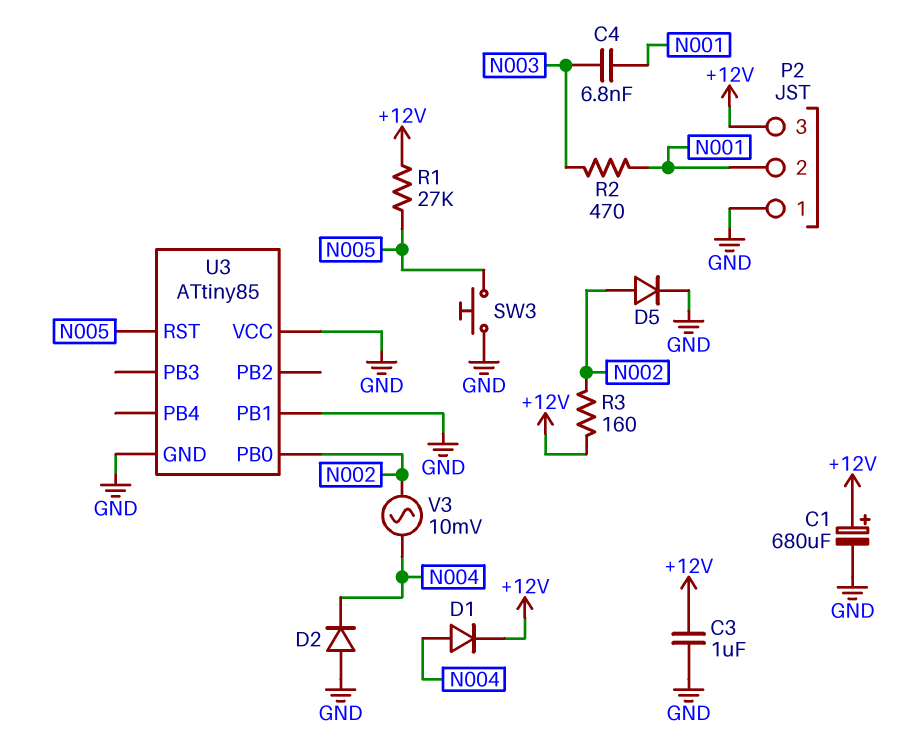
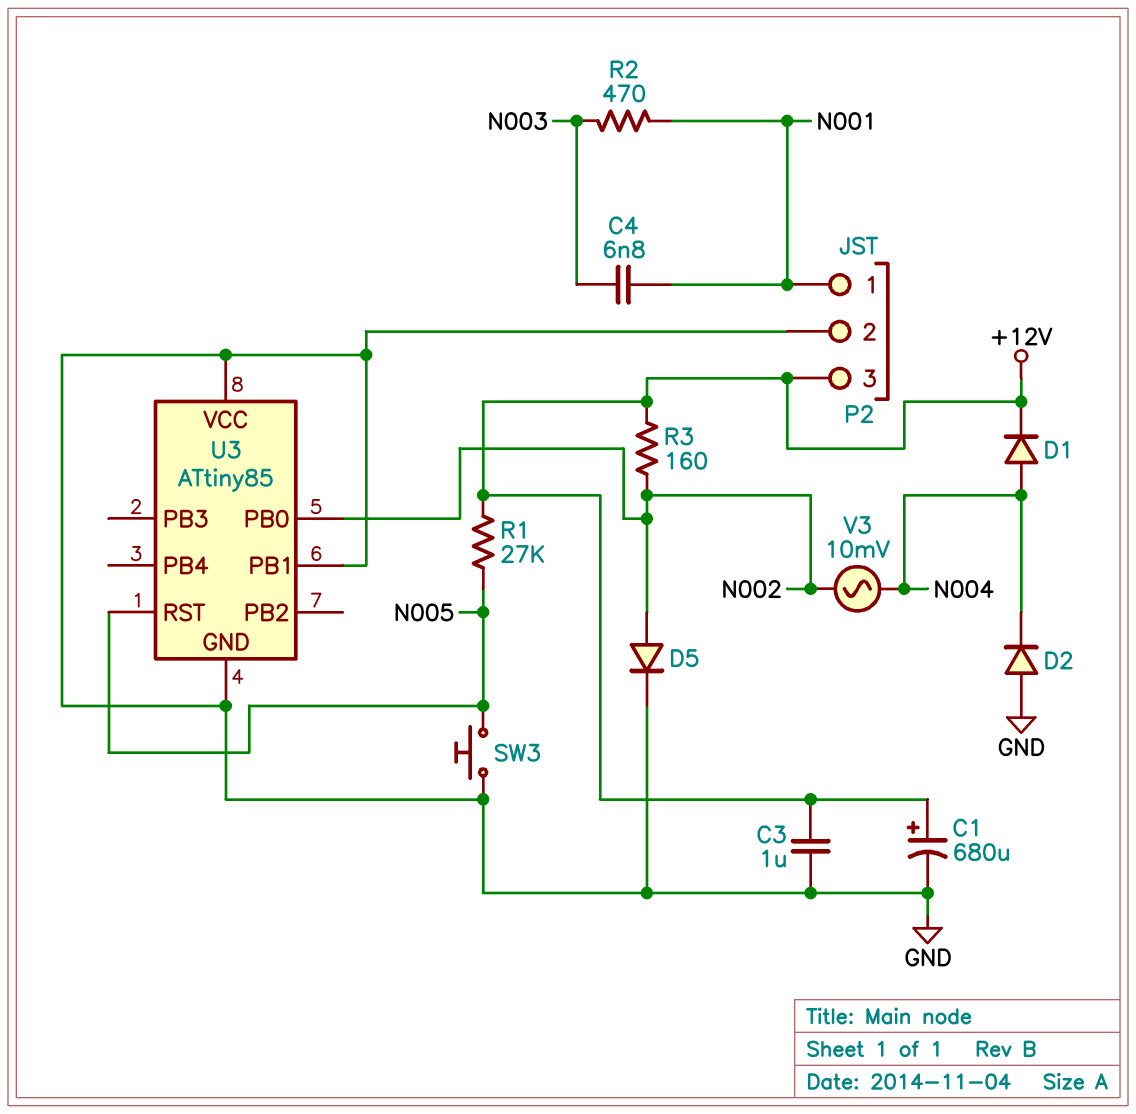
P2 pin 1: GND -> N001
P2 pin 2: N001 -> GND

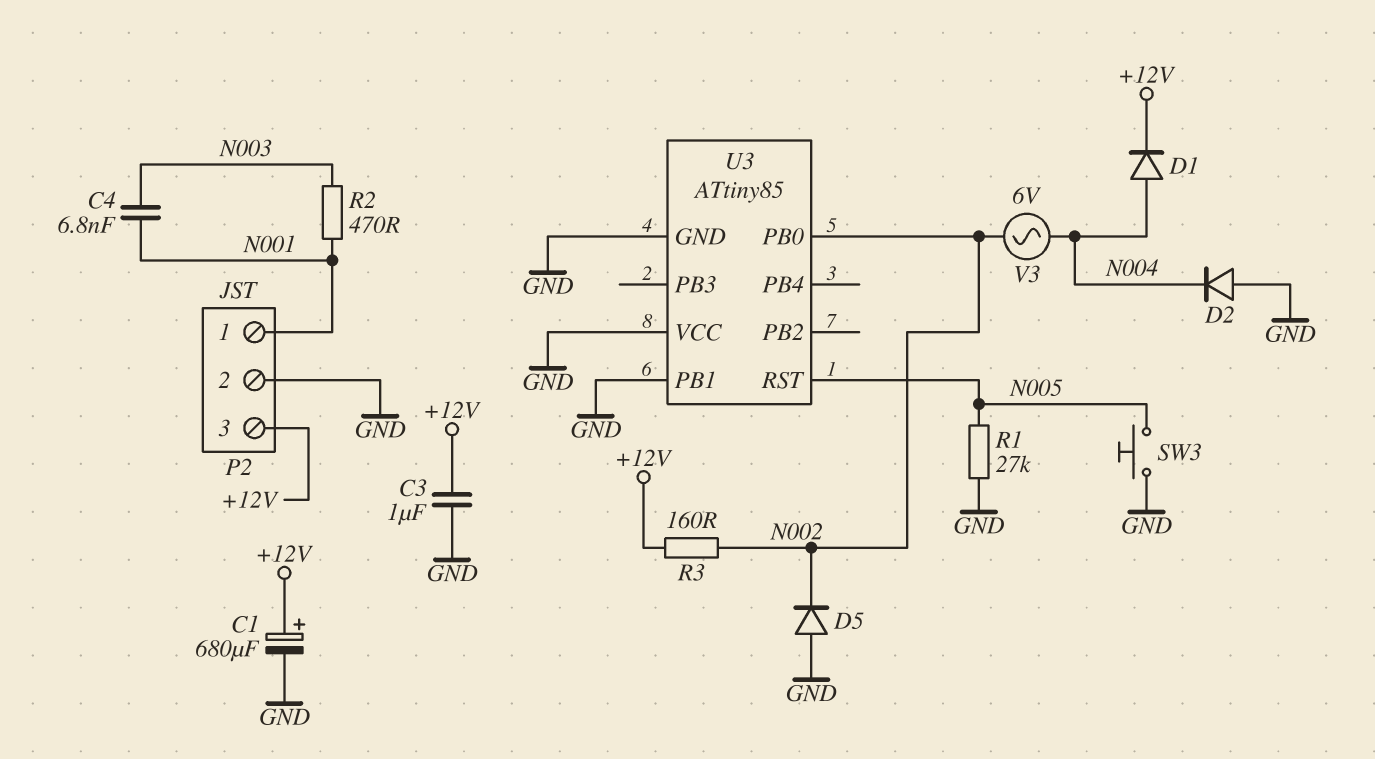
D5: diode (A N002, K GND) -> diode (A GND, K N002)
R1: 27k (+12V, N005) -> 27k (GND, N005)
V3: AC 10mV (N002, N004) -> AC 6V (N002, N004)

